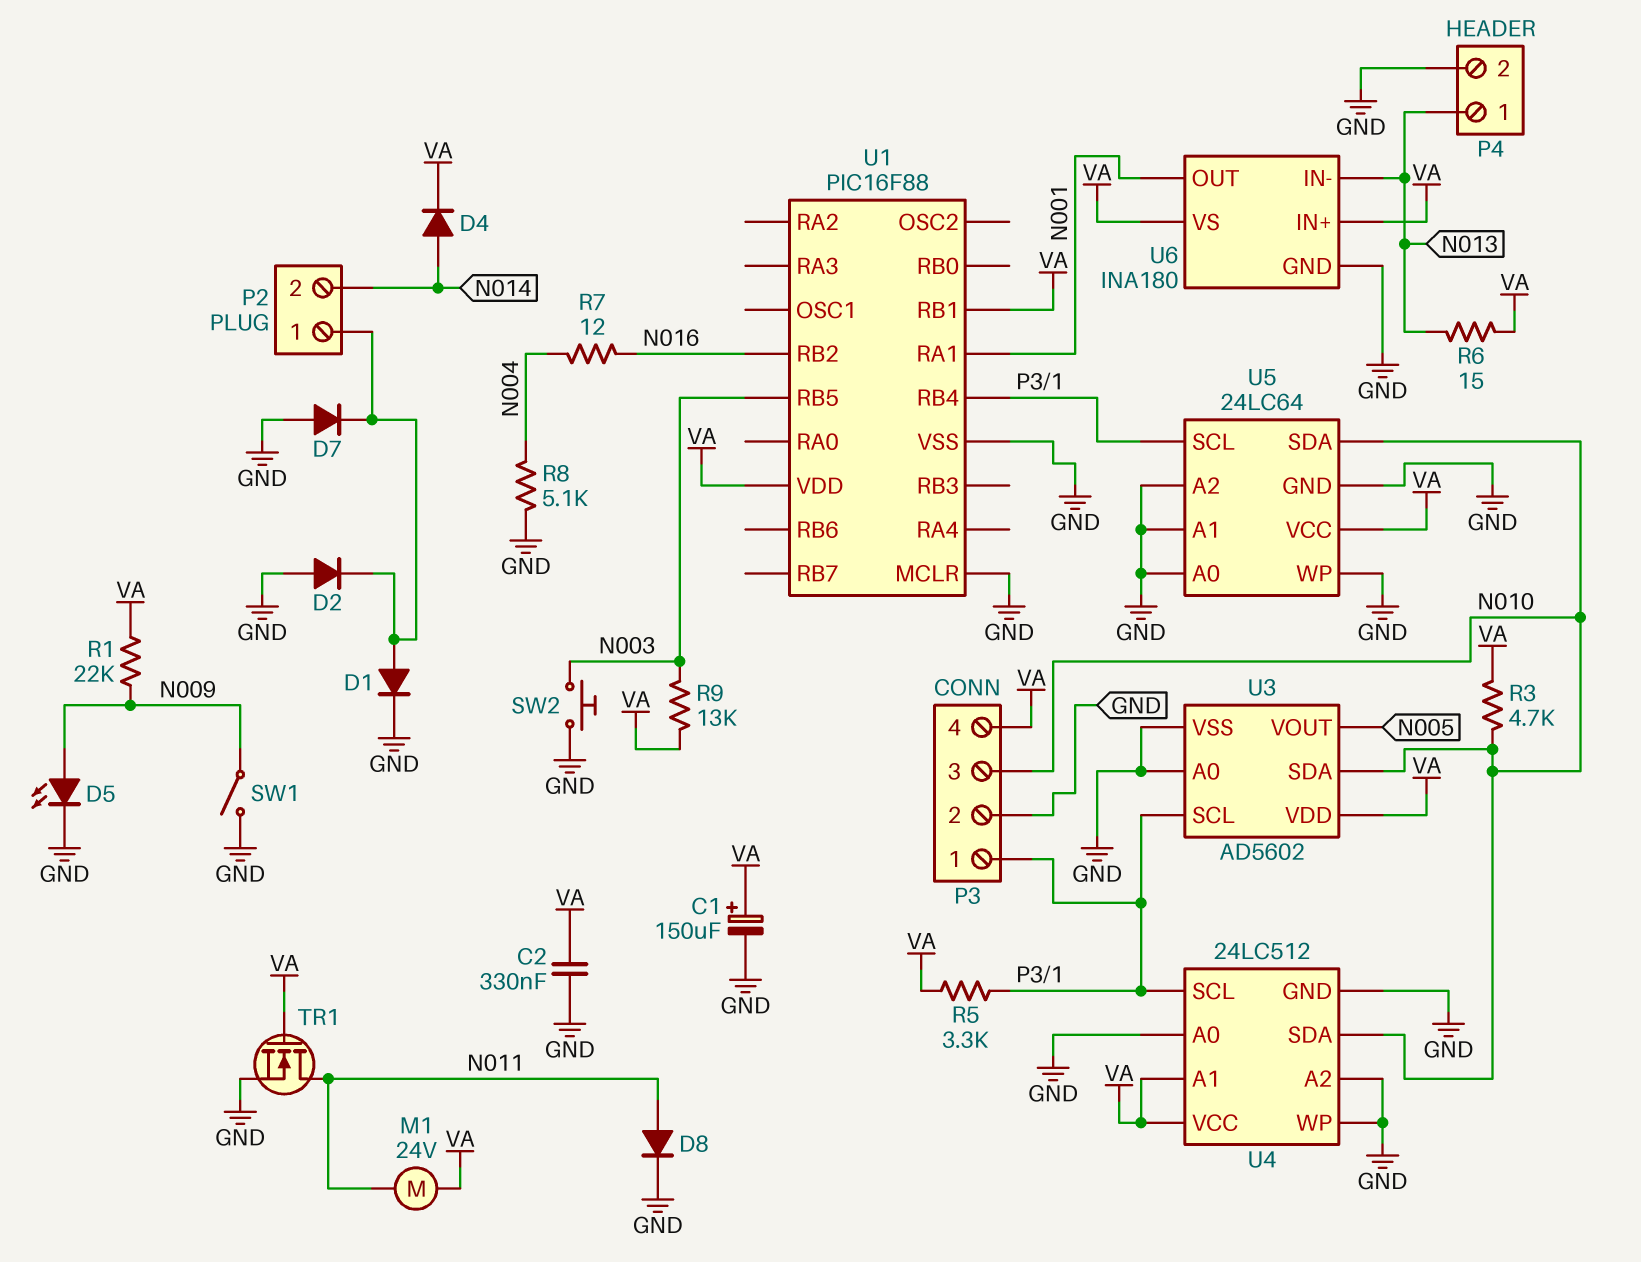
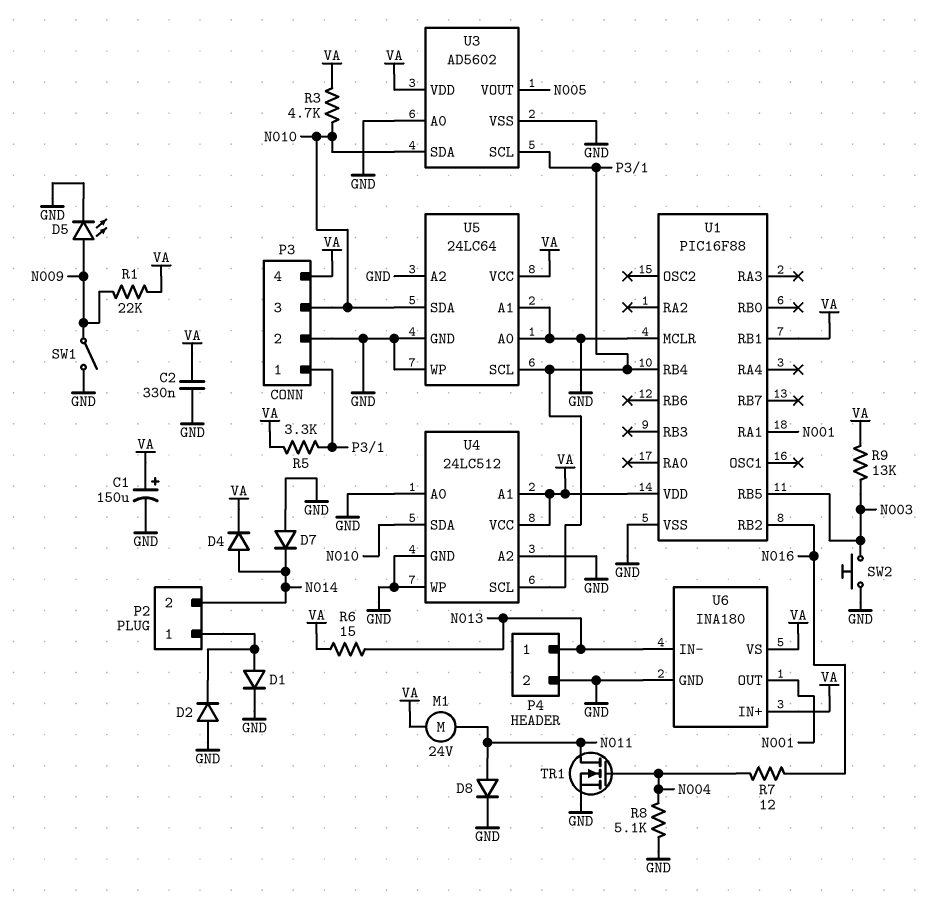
D7: diode (A GND, K P2/1) -> diode (A GND, K N014)
TR1: NMOS (G VA, D N011, S GND) -> NMOS (G N004, D N011, S GND)

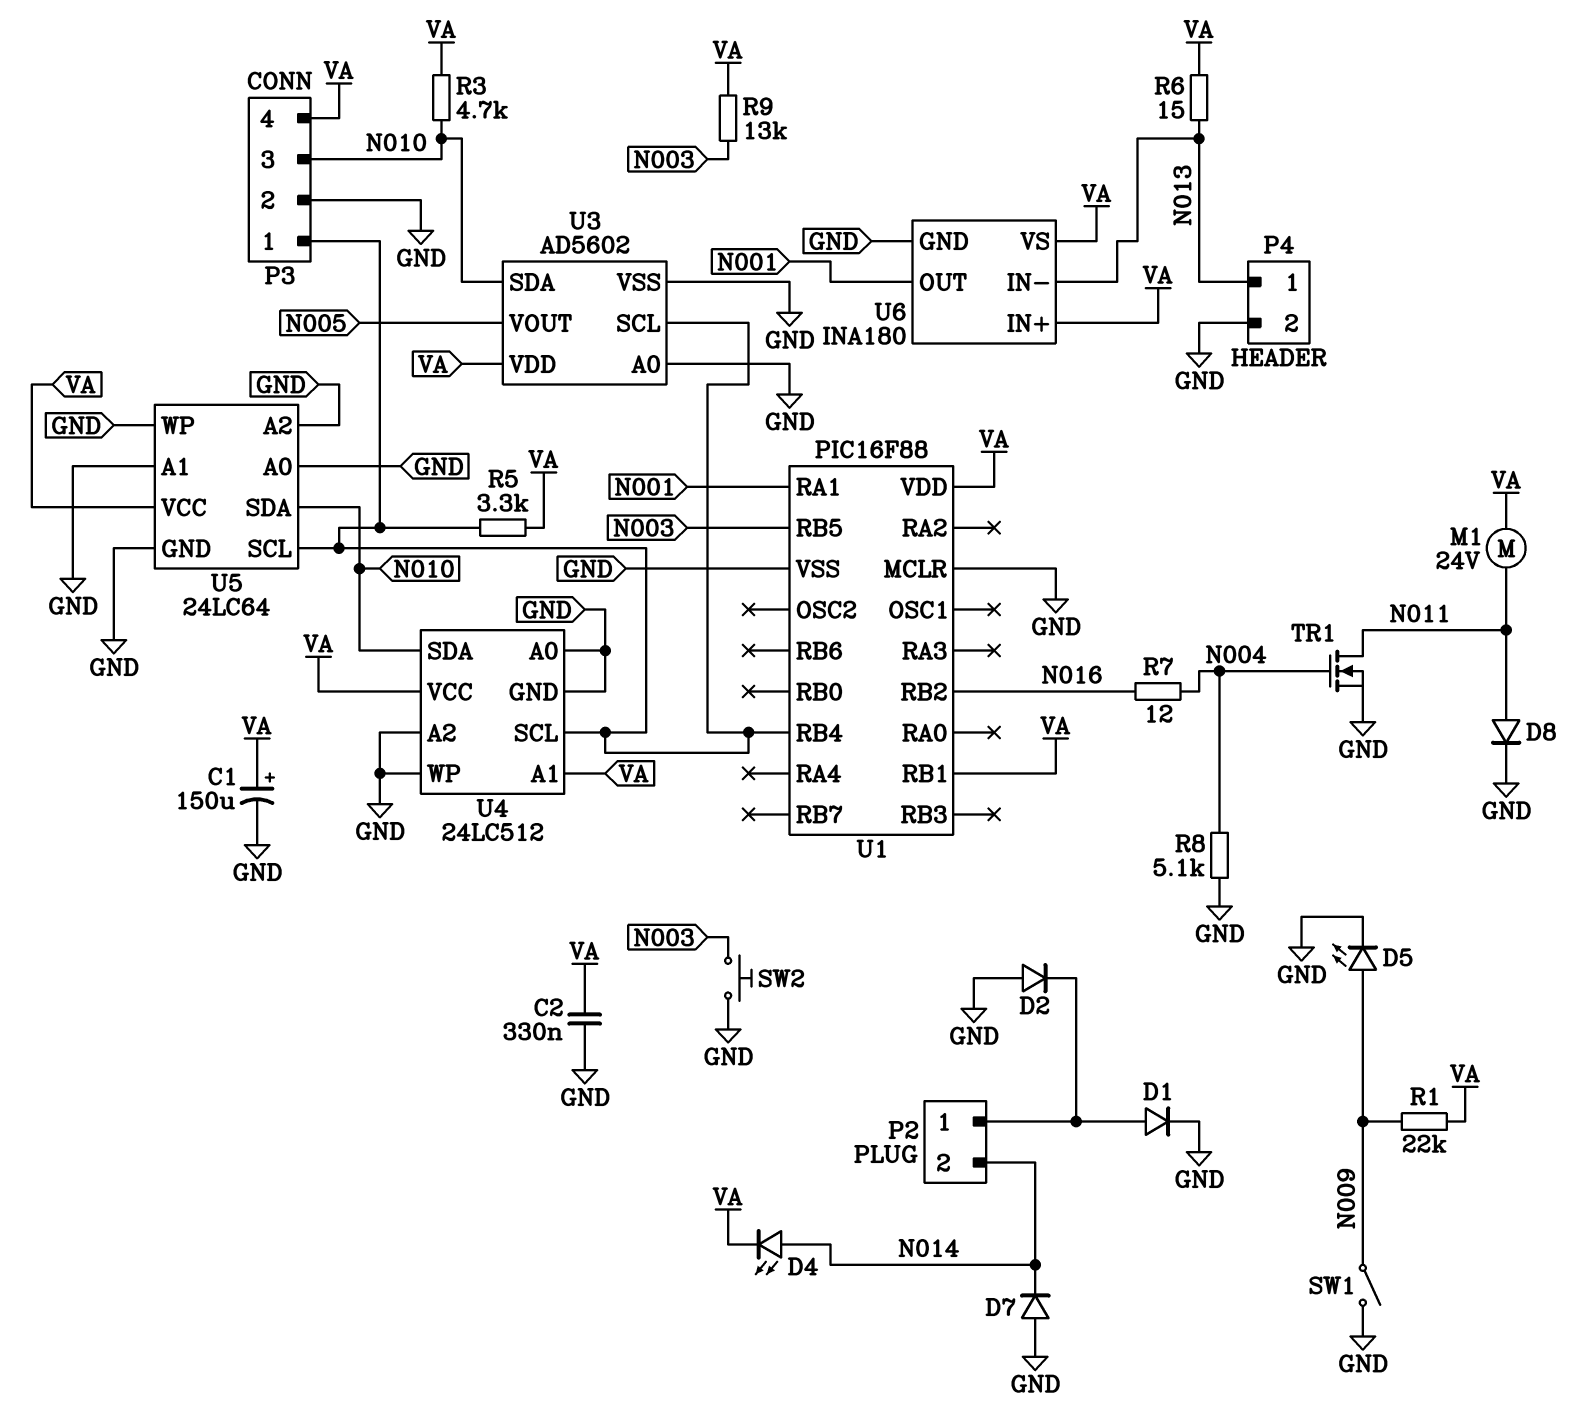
D4: diode (A N014, K VA) -> LED (A N014, K VA)

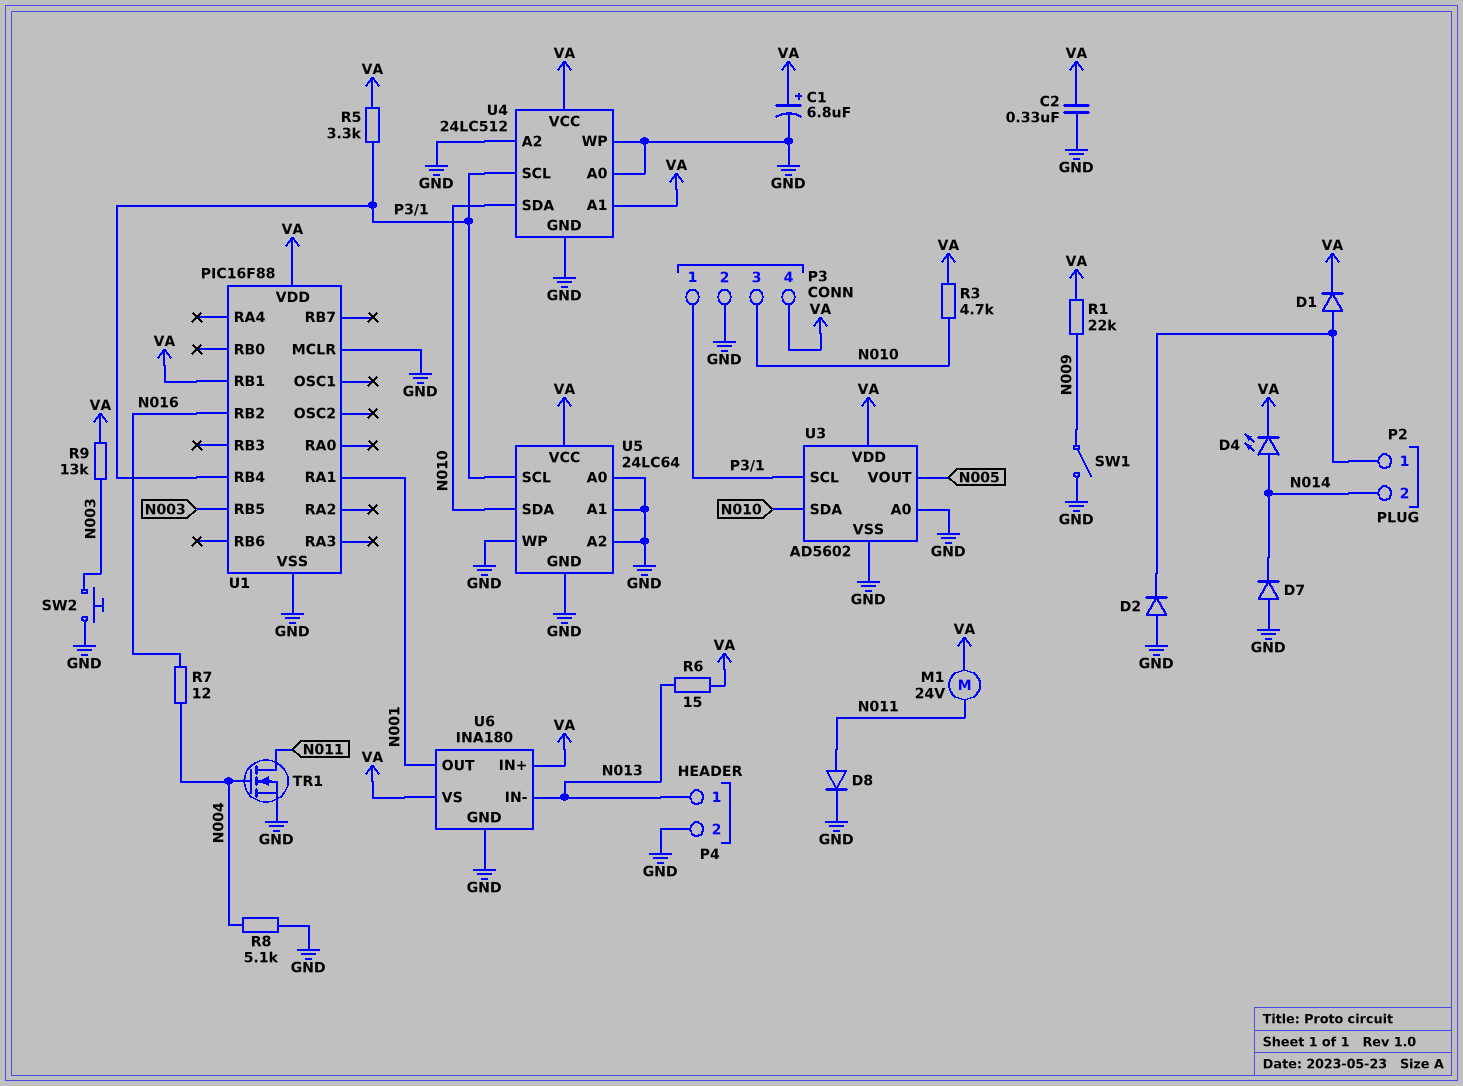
C1: 150uF (plus VA, minus GND) -> 6.8uF (plus VA, minus GND)
D1: diode (A P2/1, K GND) -> diode (A P2/1, K VA)
D5: LED (A N009, K GND) -> none

